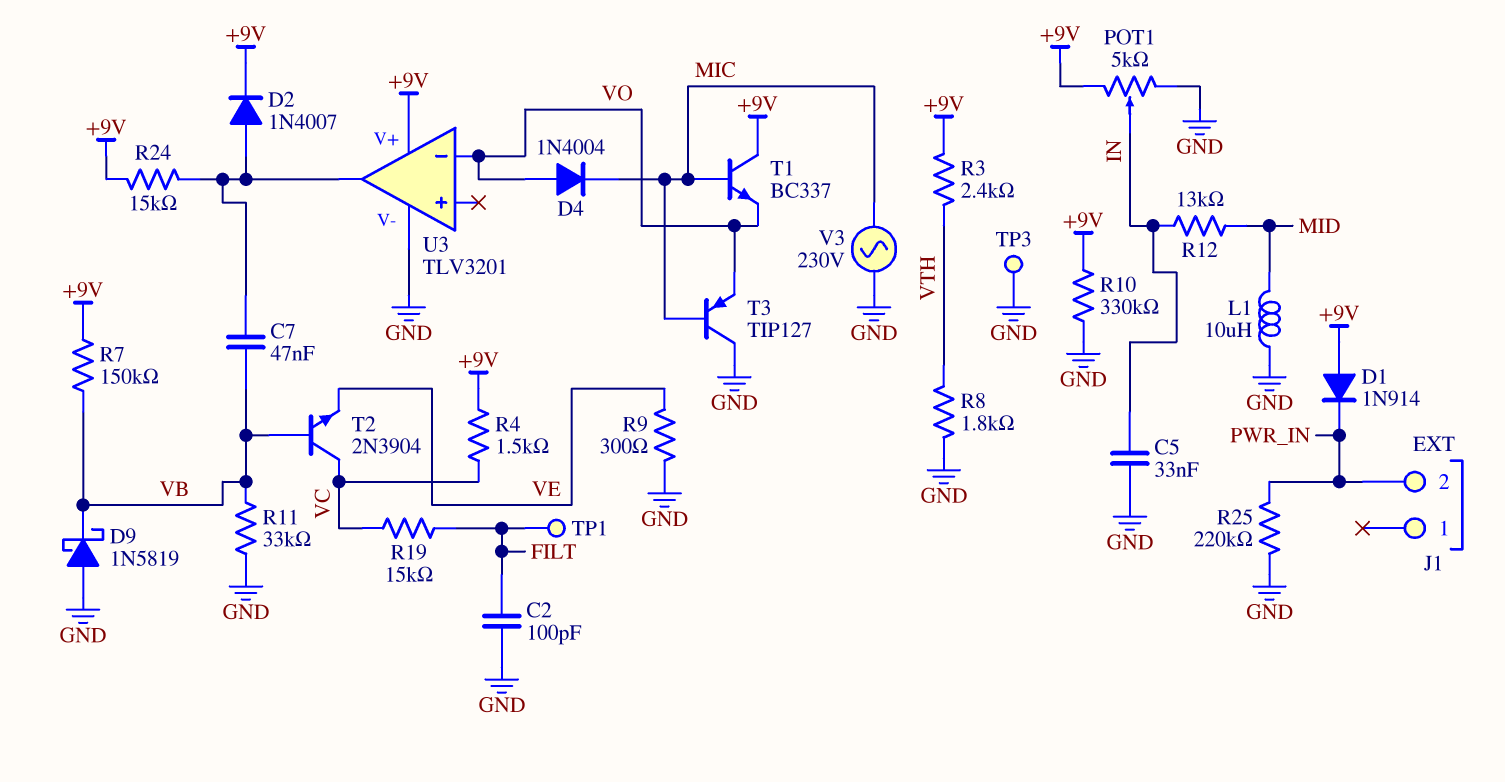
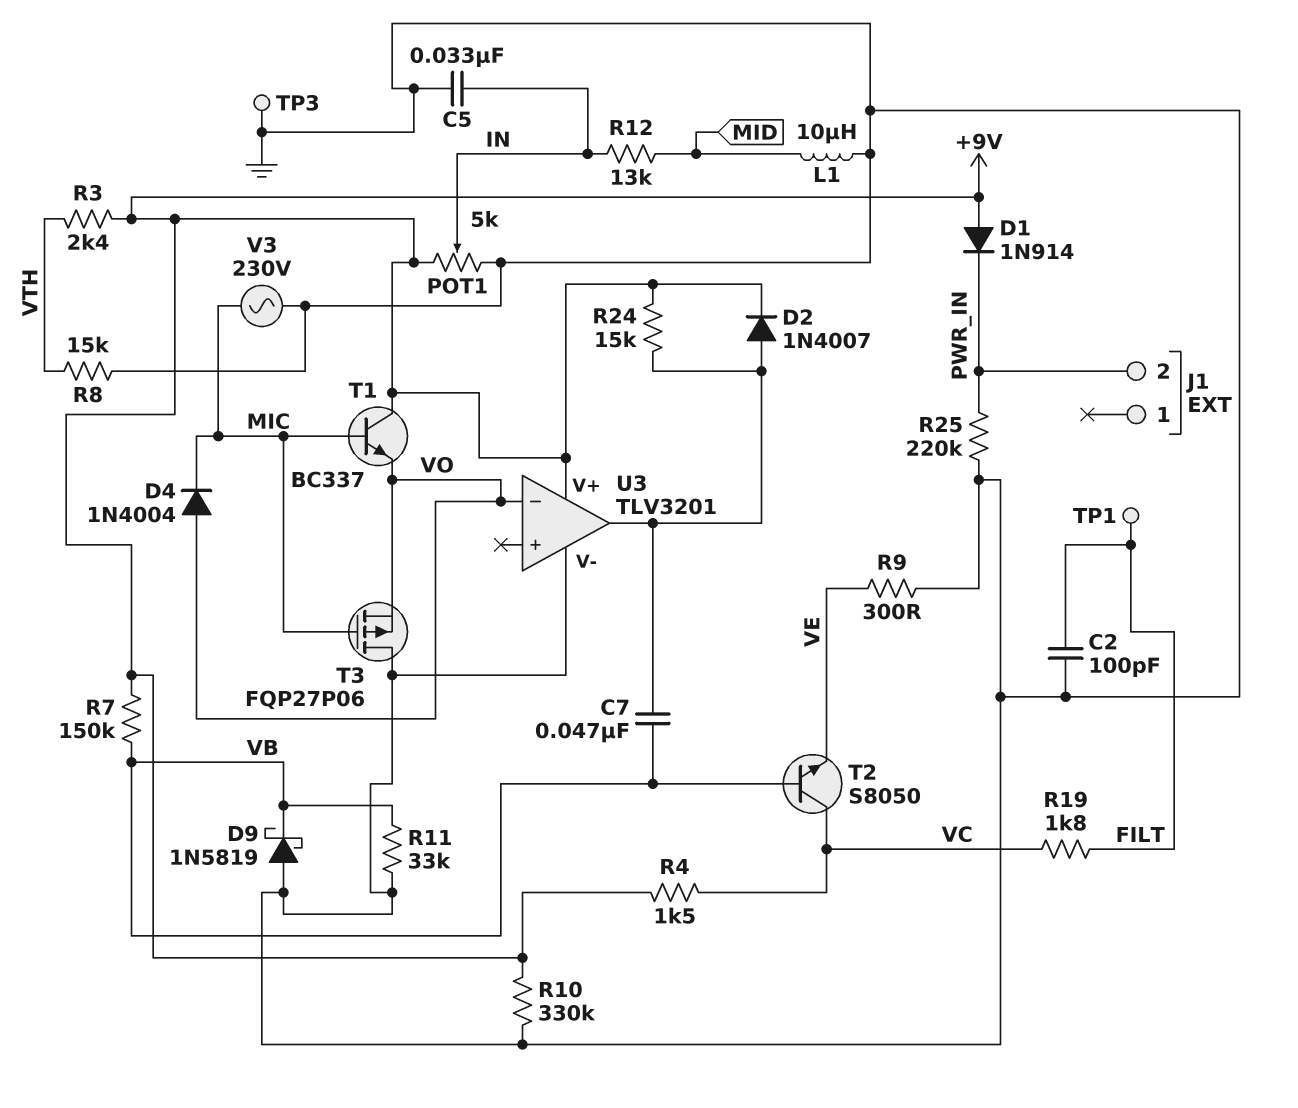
R8: 1.8k (GND, VTH) -> 15k (GND, VTH)
R19: 15k (FILT, VC) -> 1.8k (FILT, VC)
T2: NPN 2N3904 (B VB, C VC, E VE) -> NPN S8050 (B VB, C VC, E VE)
T3: PNP TIP127 (B MIC, C GND, E VO) -> PMOS FQP27P06 (G MIC, D GND, S VO)

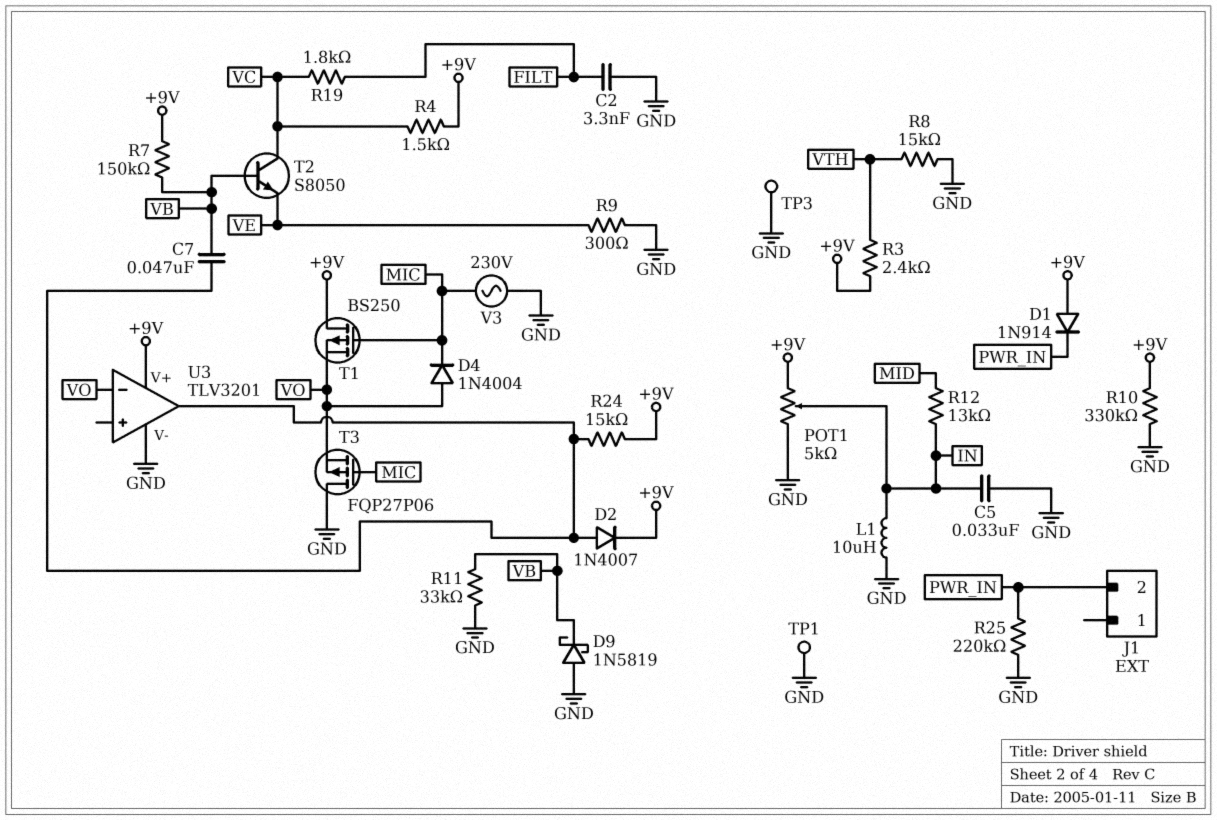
C2: 100pF (FILT, GND) -> 3.3nF (FILT, GND)
L1: 10uH (GND, MID) -> 10uH (GND, IN)
T1: NPN BC337 (B MIC, C +9V, E VO) -> PMOS BS250 (G MIC, D +9V, S VO)
TP1: test point (FILT) -> test point (GND)

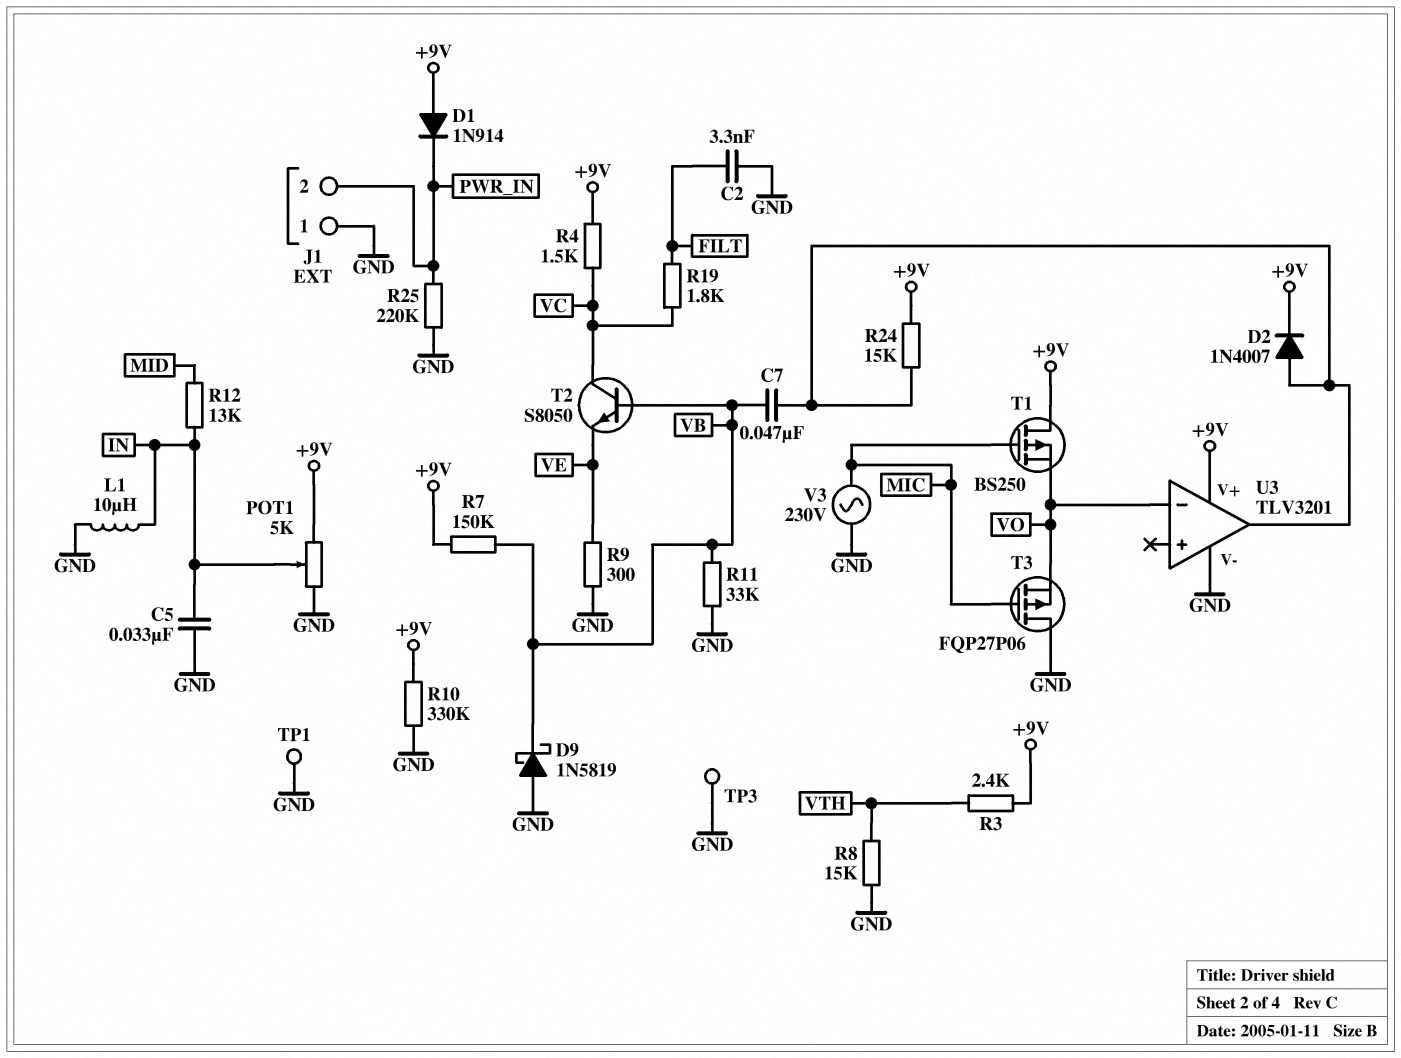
D4: diode 1N4004 (A VO, K MIC) -> none
J1 pin 1: none -> GND

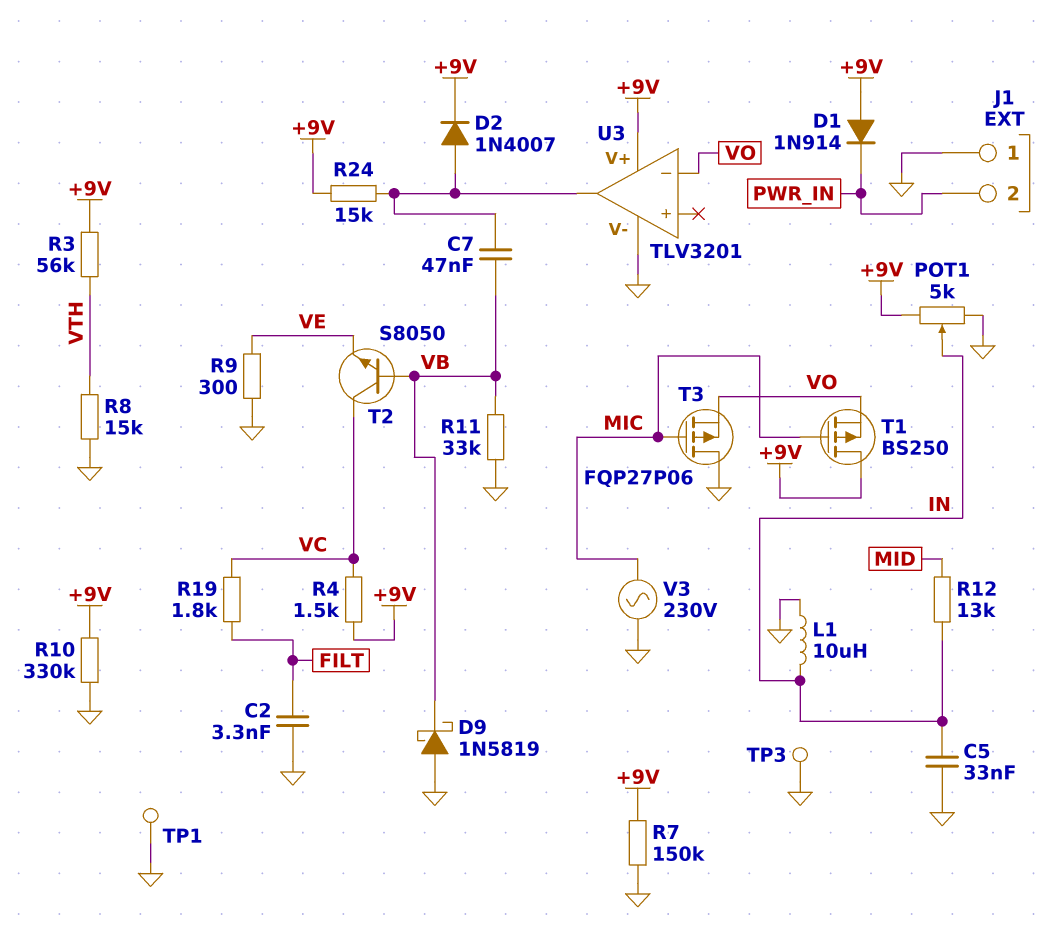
R3: 2.4k (+9V, VTH) -> 56k (+9V, VTH)
R7: 150k (+9V, VB) -> 150k (+9V, GND)
R25: 220k (GND, PWR_IN) -> none

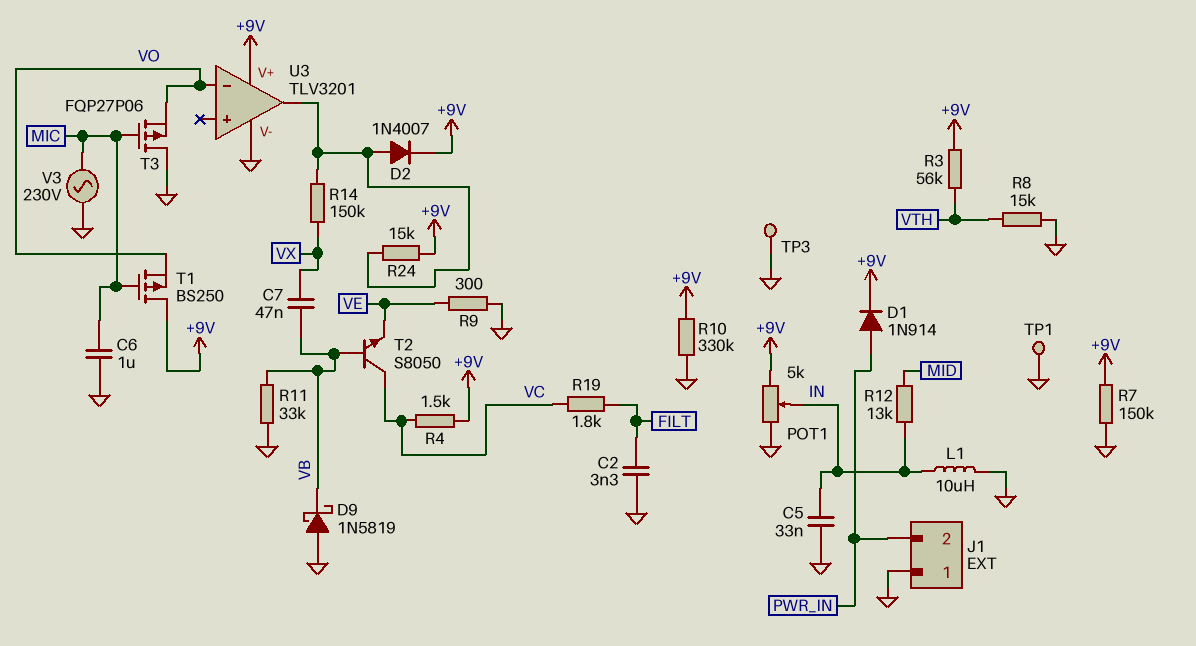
C6: none -> 1uF (GND, MIC)
C7: 47nF (U3/out, VB) -> 47nF (VB, VX)
D1: diode 1N914 (A +9V, K PWR_IN) -> diode 1N914 (A PWR_IN, K +9V)
R14: none -> 150k (U3/out, VX)

